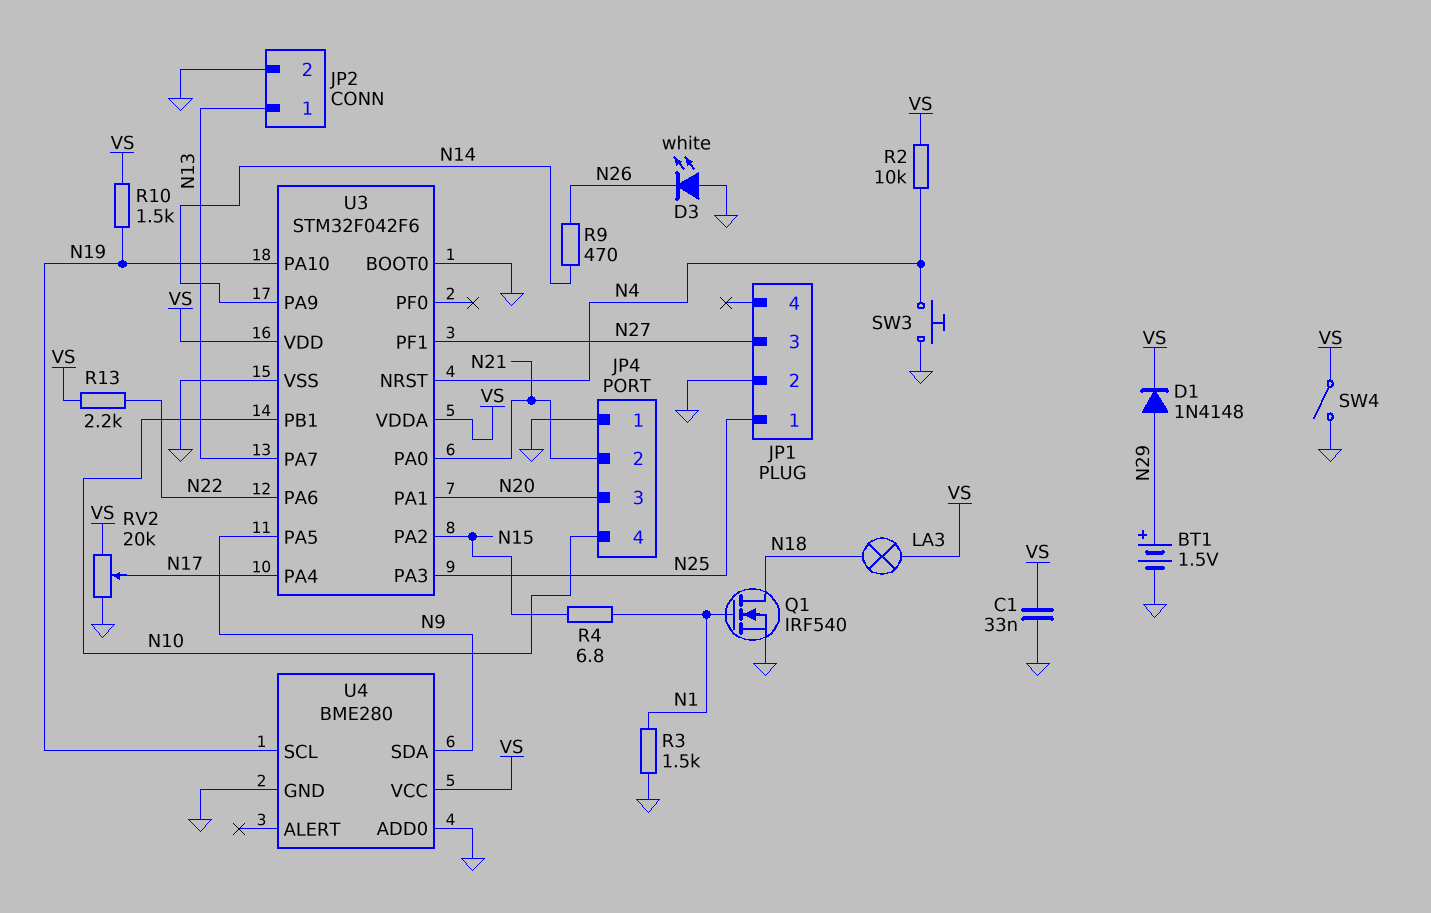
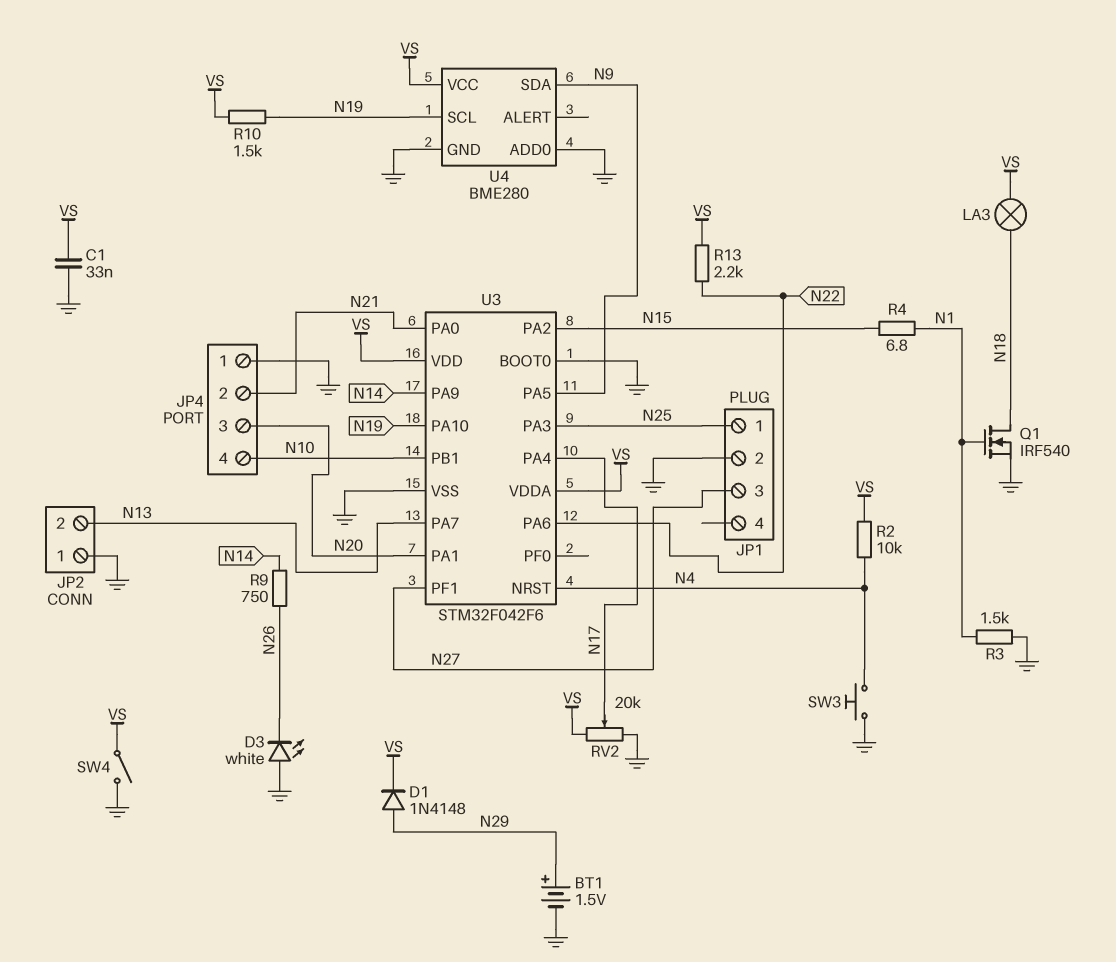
JP2 pin 1: N13 -> GND
JP2 pin 2: GND -> N13
R9: 470 (N14, N26) -> 750 (N14, N26)

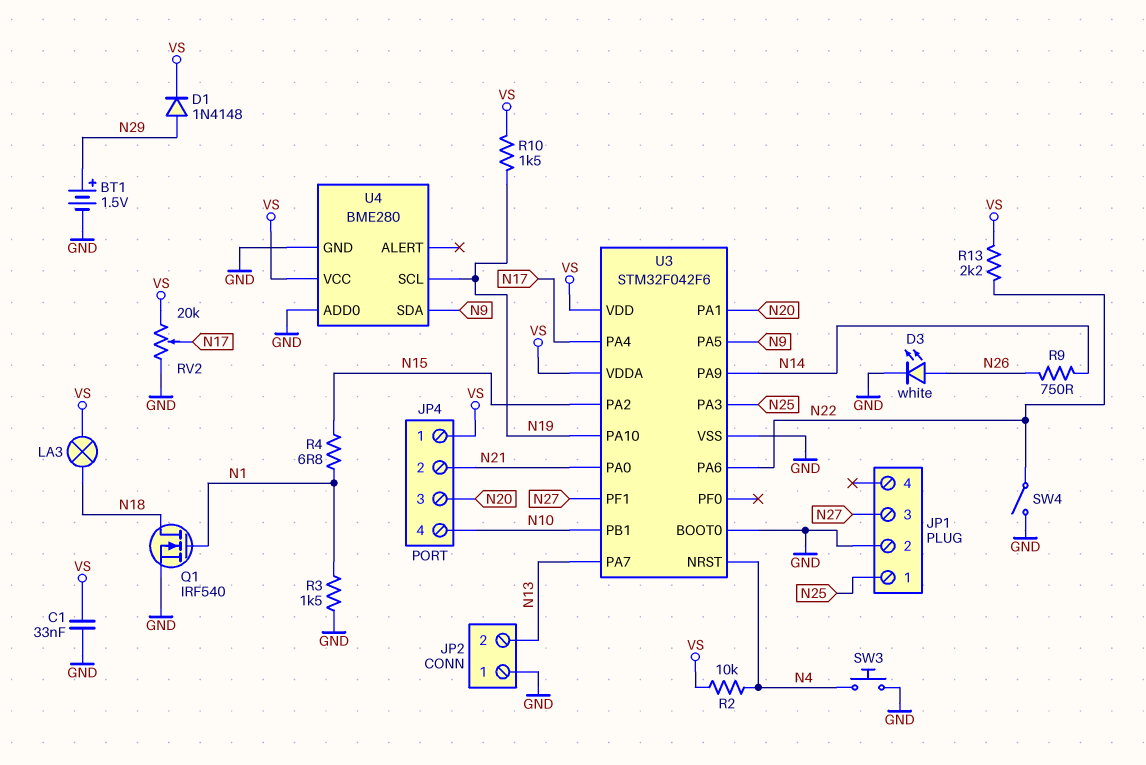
D3: LED white (A GND, K N26) -> LED white (A N26, K GND)
JP4 pin 1: GND -> VS
SW4: switch (GND, VS) -> switch (GND, N22)

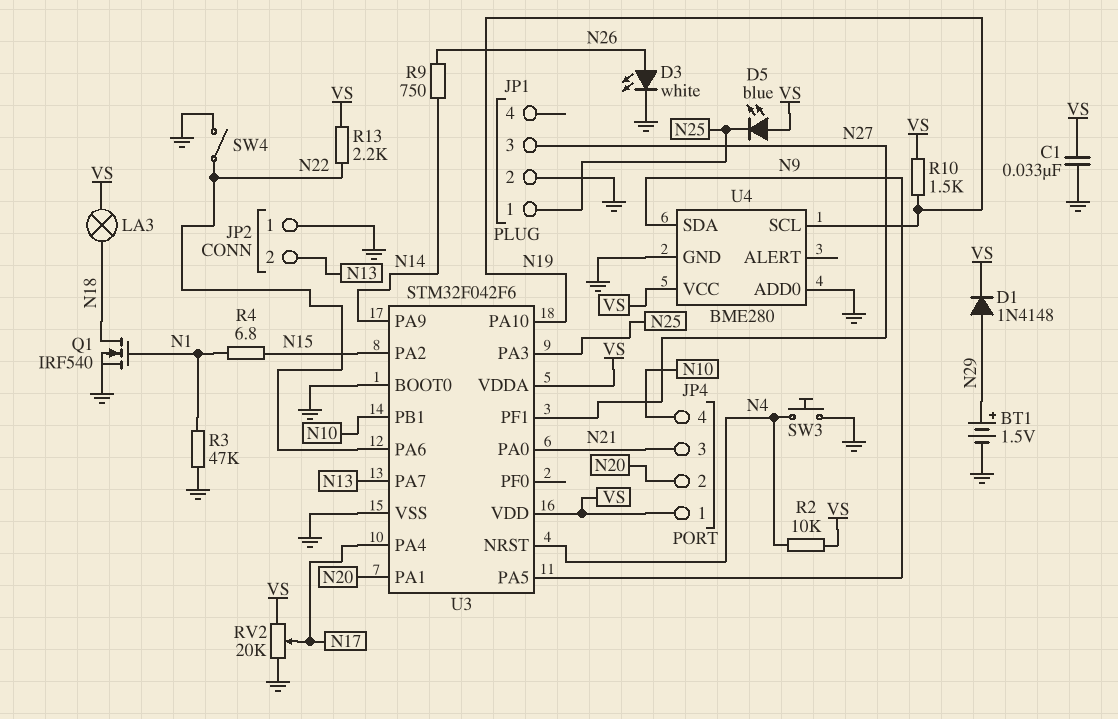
D5: none -> LED blue (A VS, K N25)
JP4 pin 2: N21 -> N20
JP4 pin 3: N20 -> N21
R3: 1.5k (GND, N1) -> 47k (GND, N1)

